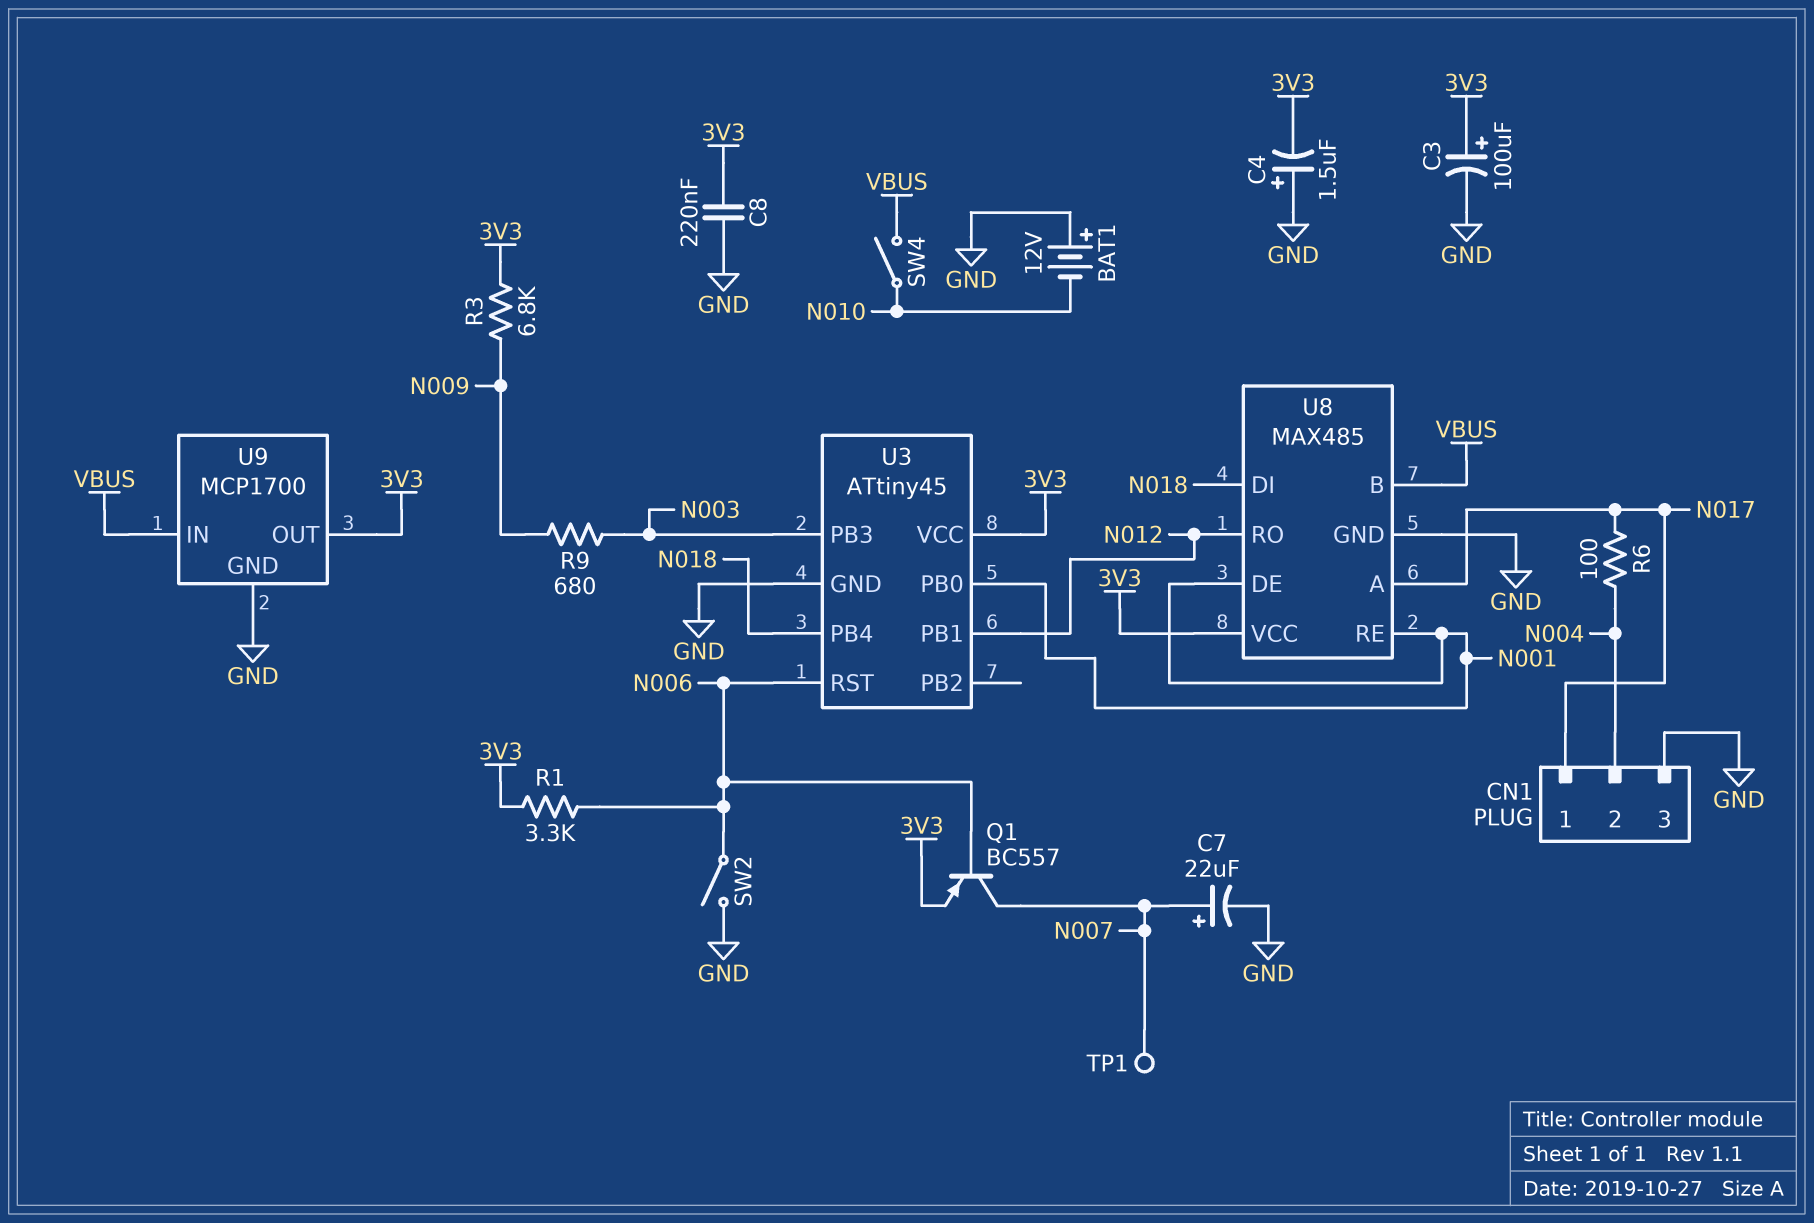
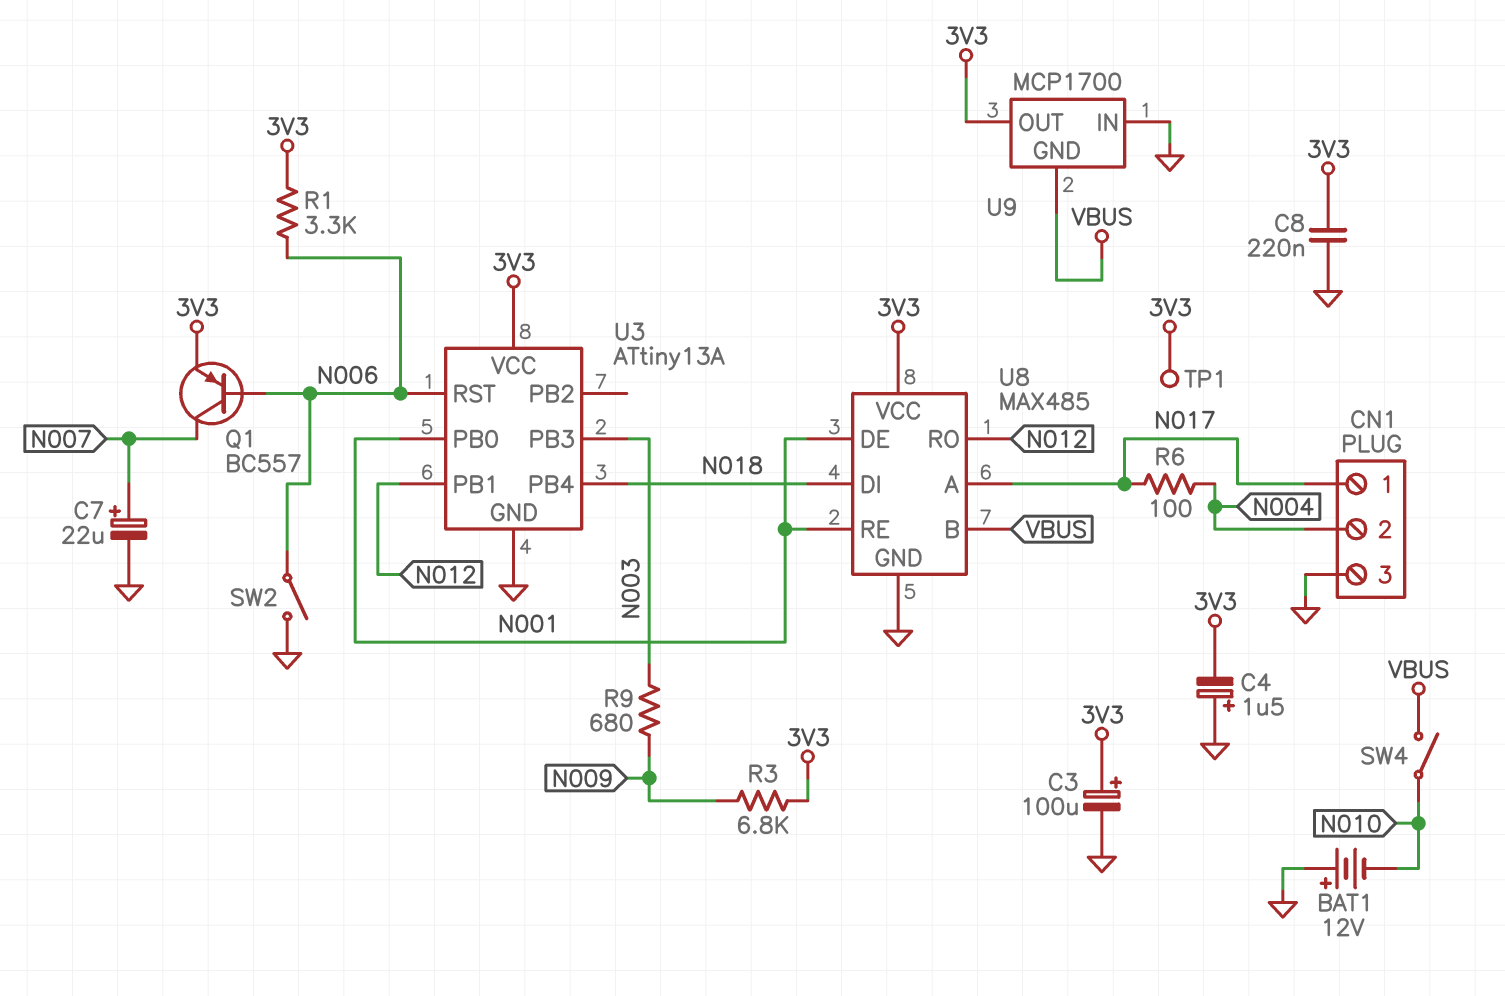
TP1: test point (N007) -> test point (3V3)
U3: ATtiny45 -> ATtiny13A
U9 pin GND: GND -> VBUS
U9 pin IN: VBUS -> GND

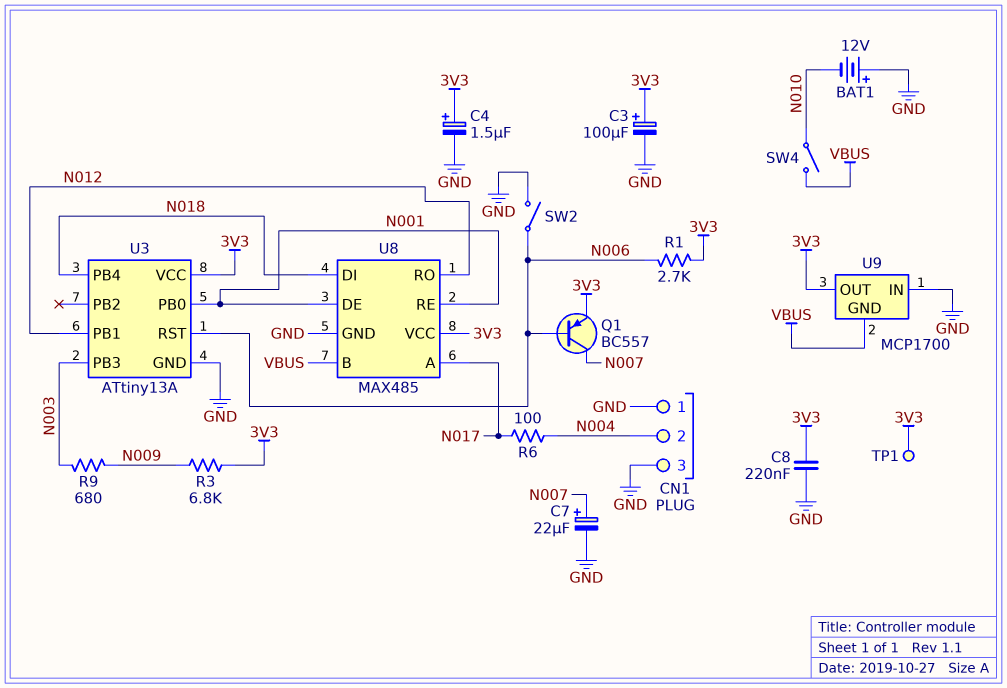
C4: 1.5uF (plus GND, minus 3V3) -> 1.5uF (plus 3V3, minus GND)
CN1 pin 1: N017 -> GND
R1: 3.3k (3V3, N006) -> 2.7k (3V3, N006)

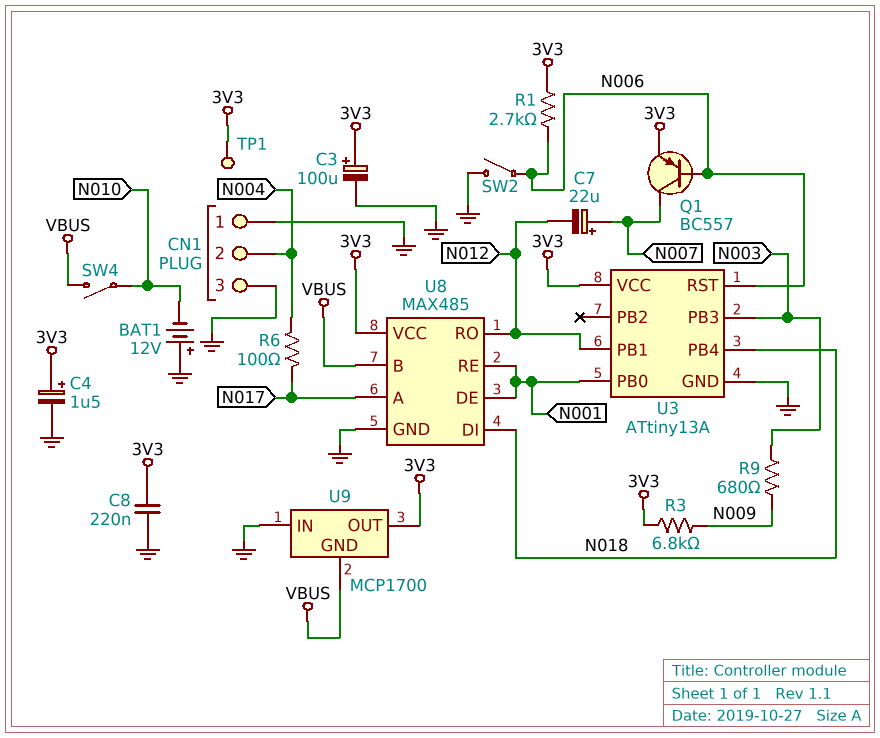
C7: 22uF (plus N007, minus GND) -> 22uF (plus N007, minus N012)

